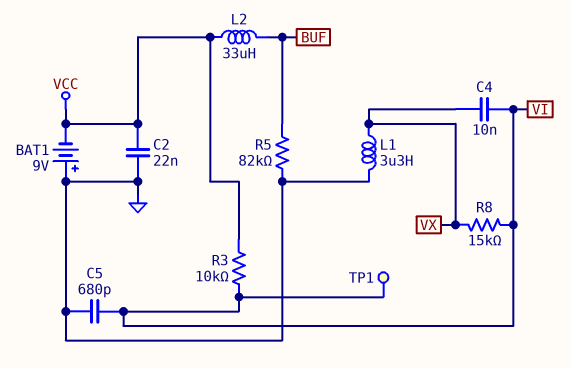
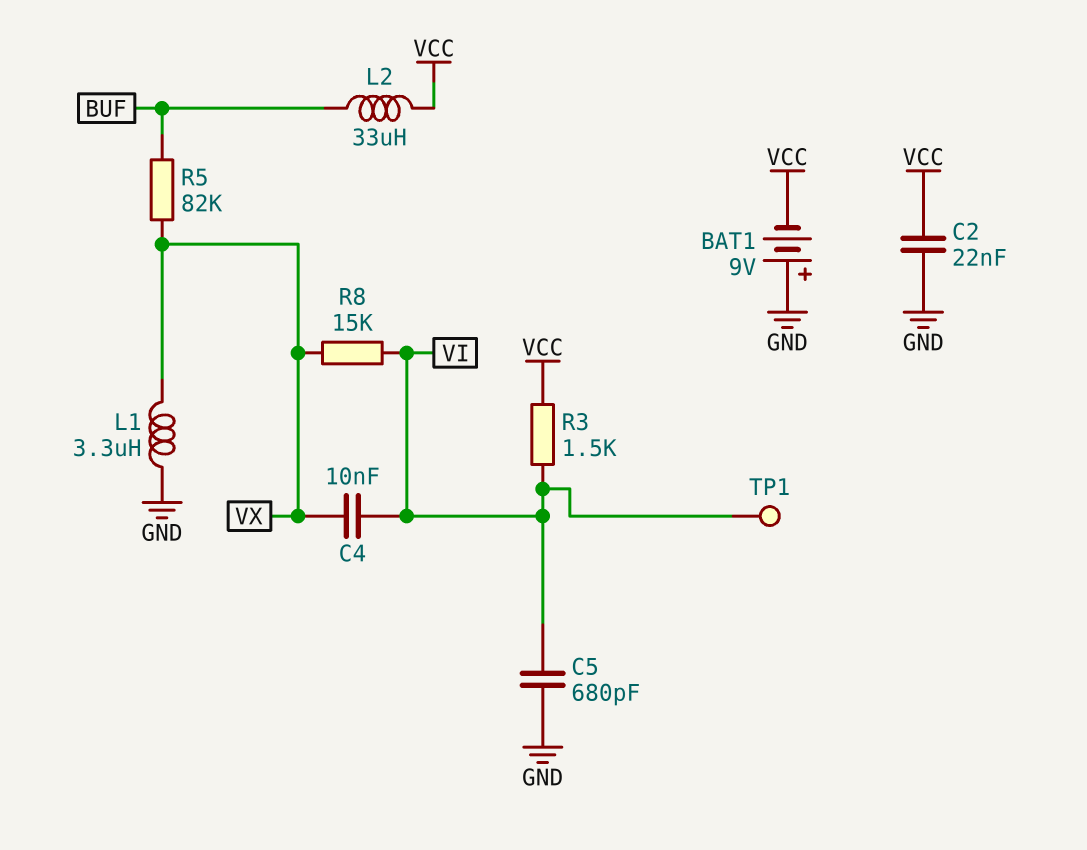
R3: 10k (VCC, VI) -> 1.5k (VCC, VI)
R5: 82k (BUF, GND) -> 82k (BUF, VX)

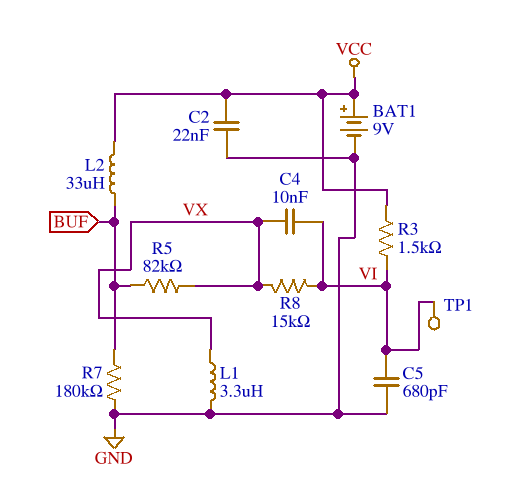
BAT1: 9V (plus GND, minus VCC) -> 9V (plus VCC, minus GND)
R7: none -> 180k (BUF, GND)

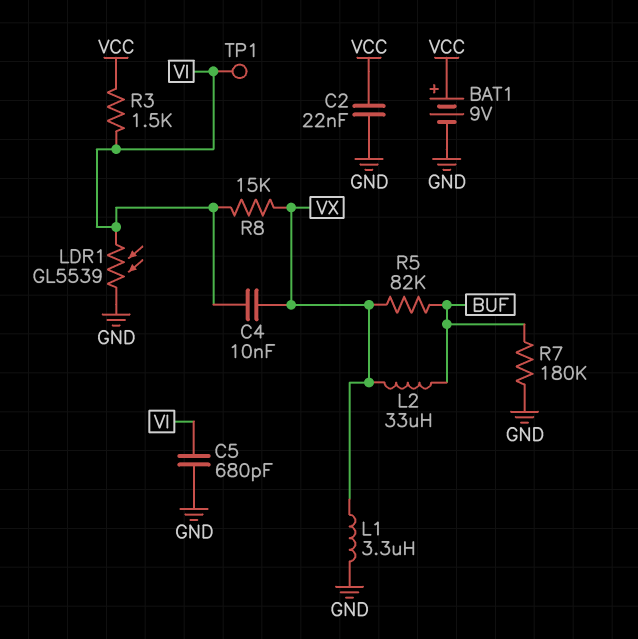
L2: 33uH (BUF, VCC) -> 33uH (BUF, VX)
LDR1: none -> GL5539 (GND, VI)

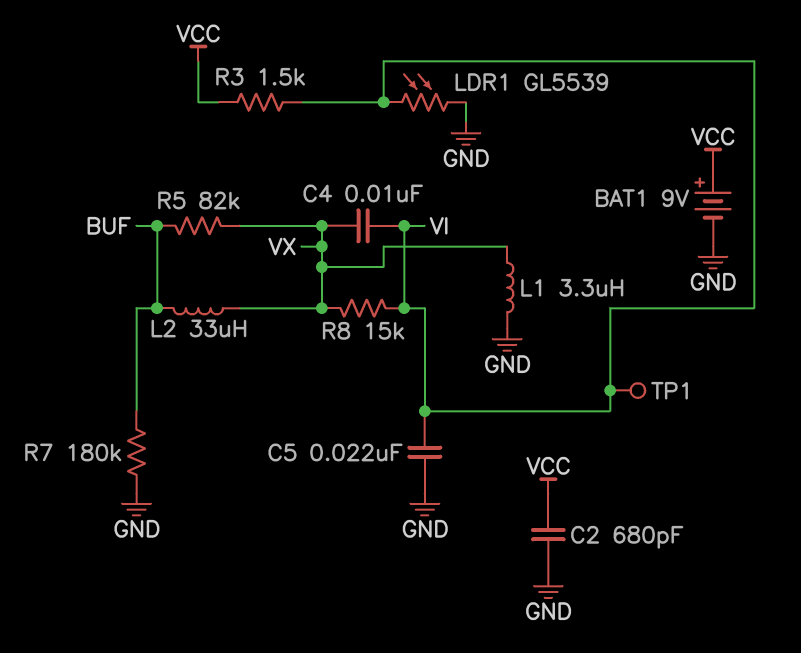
C2: 22nF (GND, VCC) -> 680pF (GND, VCC)
C5: 680pF (GND, VI) -> 22nF (GND, VI)

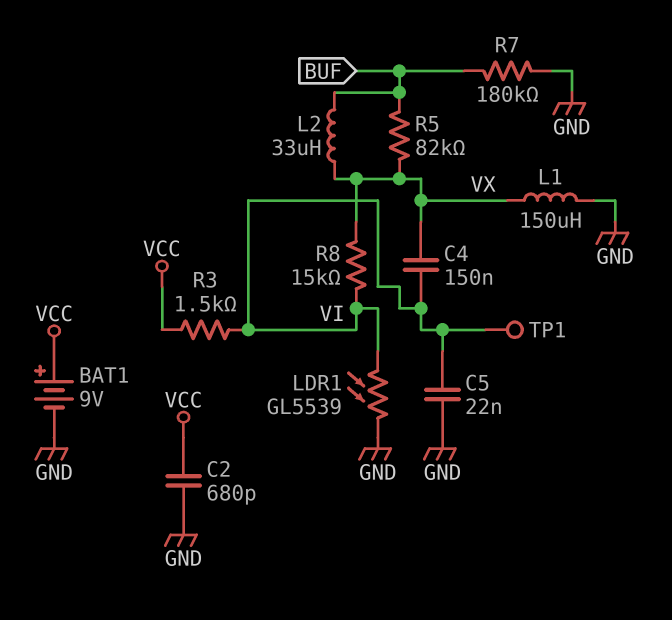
C4: 10nF (VI, VX) -> 150nF (VI, VX)
L1: 3.3uH (GND, VX) -> 150uH (GND, VX)

